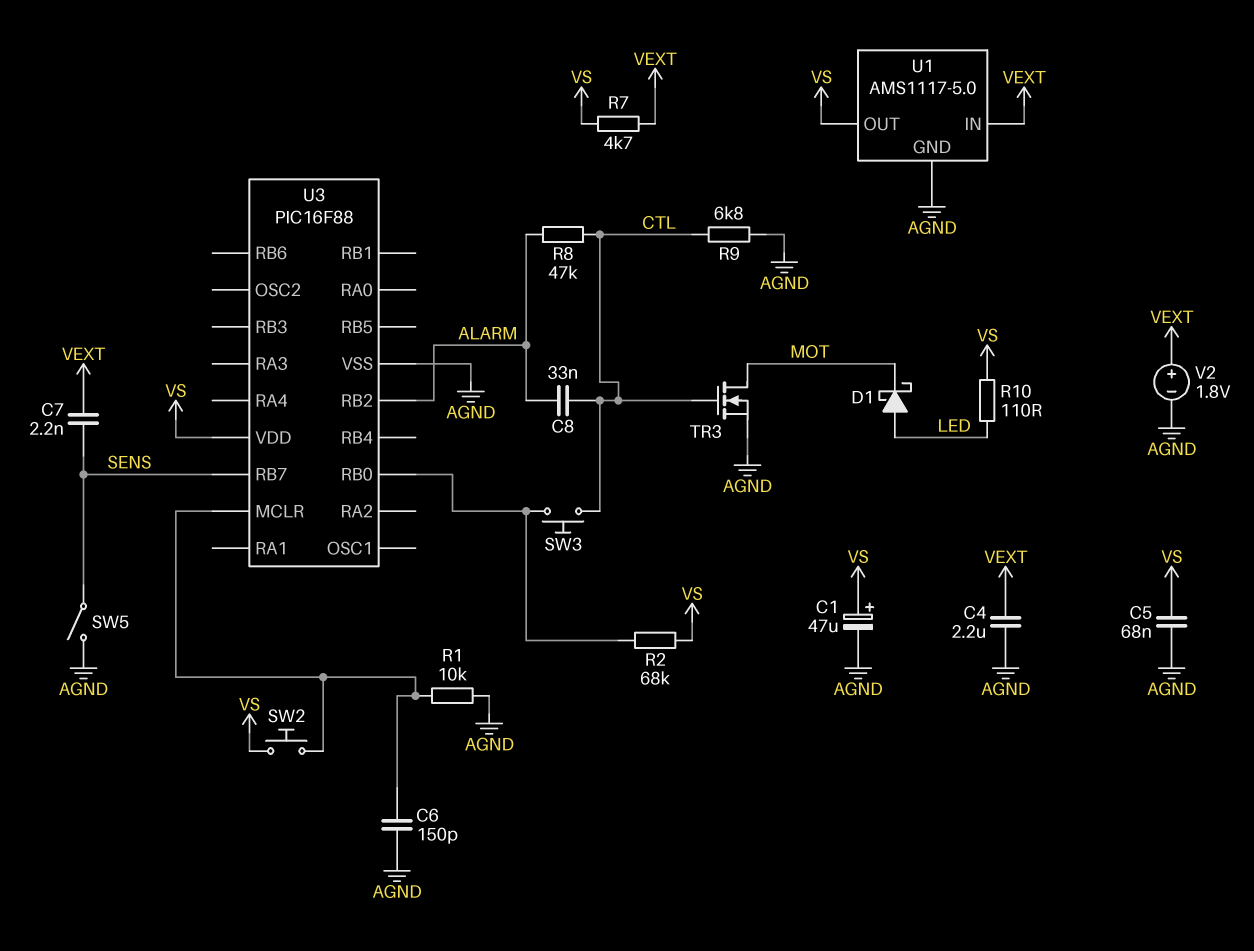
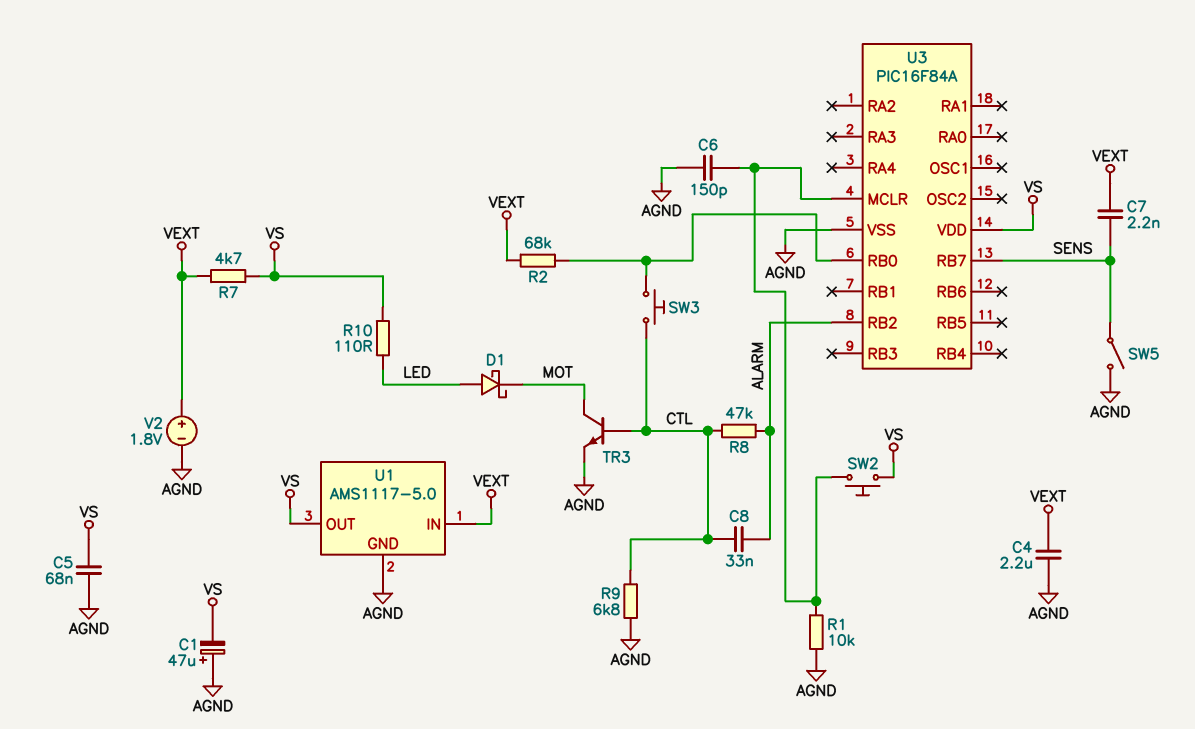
C1: 47uF (plus VS, minus AGND) -> 47uF (plus AGND, minus VS)
R2: 68k (U3/RB0, VS) -> 68k (U3/RB0, VEXT)
TR3: NMOS (G CTL, D MOT, S AGND) -> NPN (B CTL, C MOT, E AGND)
U3: PIC16F88 -> PIC16F84A

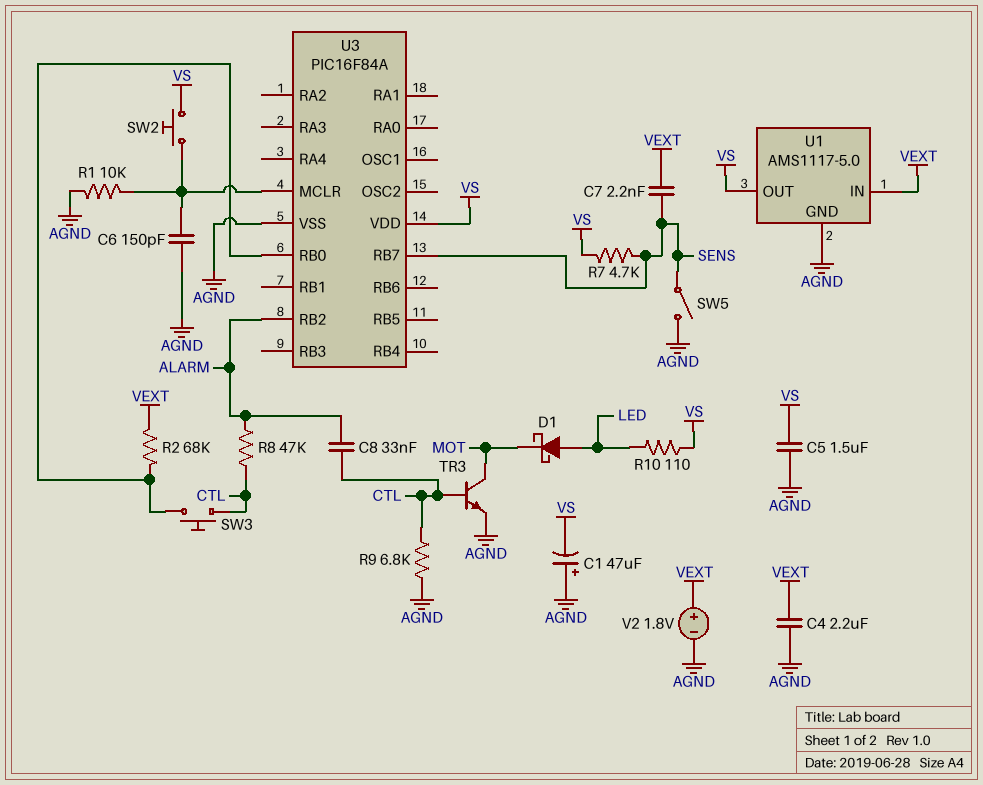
C5: 68nF (AGND, VS) -> 1.5uF (AGND, VS)
R7: 4.7k (VEXT, VS) -> 4.7k (SENS, VS)

